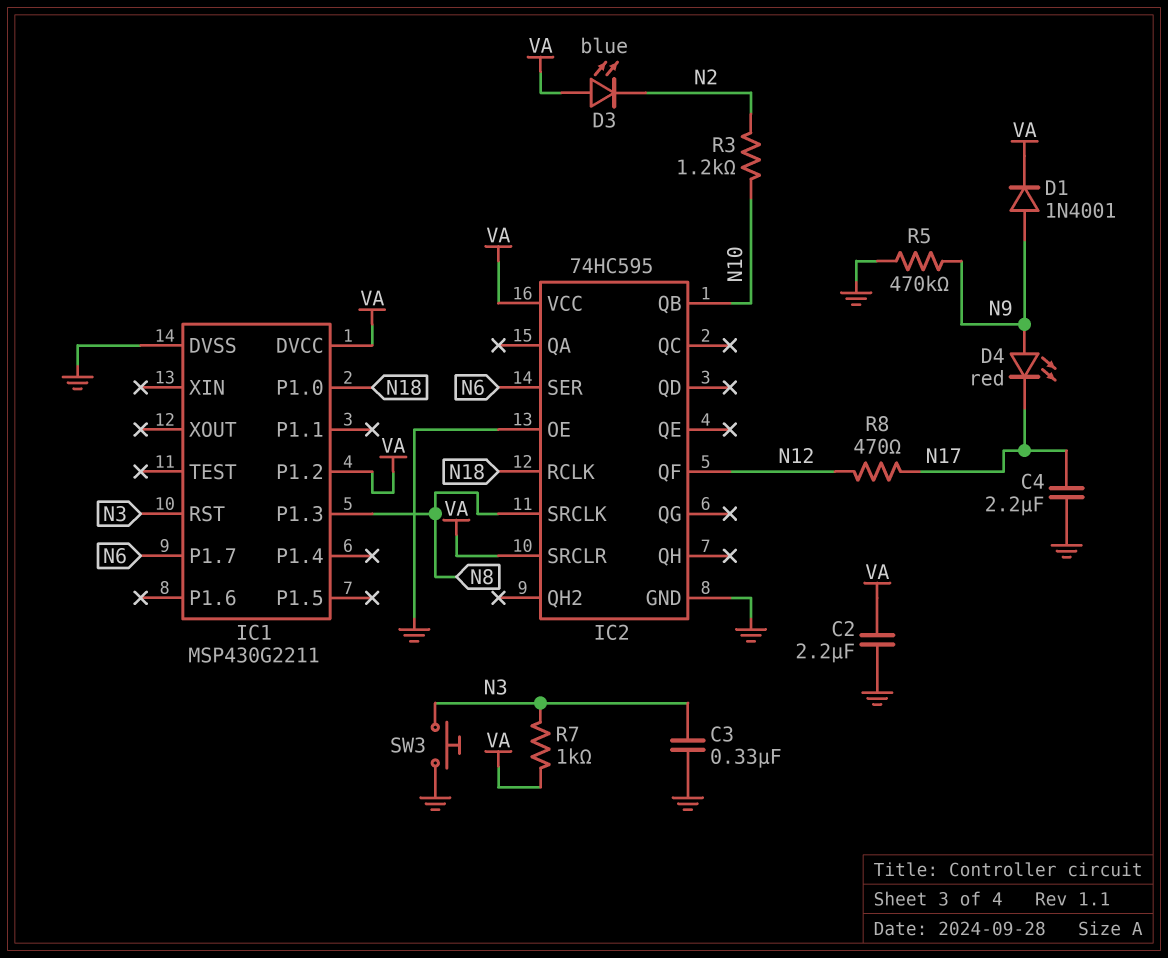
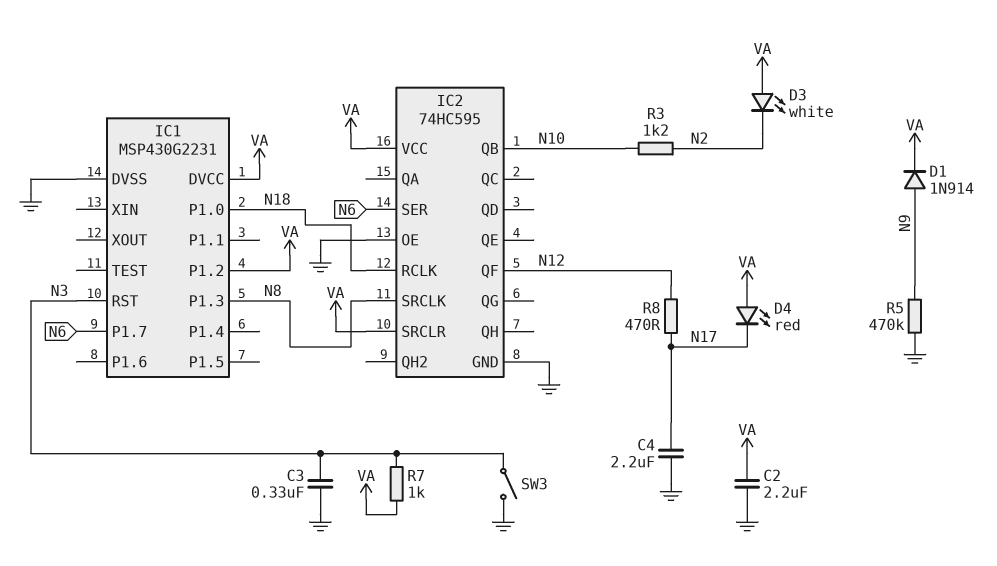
D1: diode 1N4001 (A N9, K VA) -> diode 1N914 (A N9, K VA)
D3: LED blue (A VA, K N2) -> LED white (A VA, K N2)
D4: LED red (A N9, K N17) -> LED red (A VA, K N17)
IC1: MSP430G2211 -> MSP430G2231
SW3: button (GND, N3) -> switch (GND, N3)

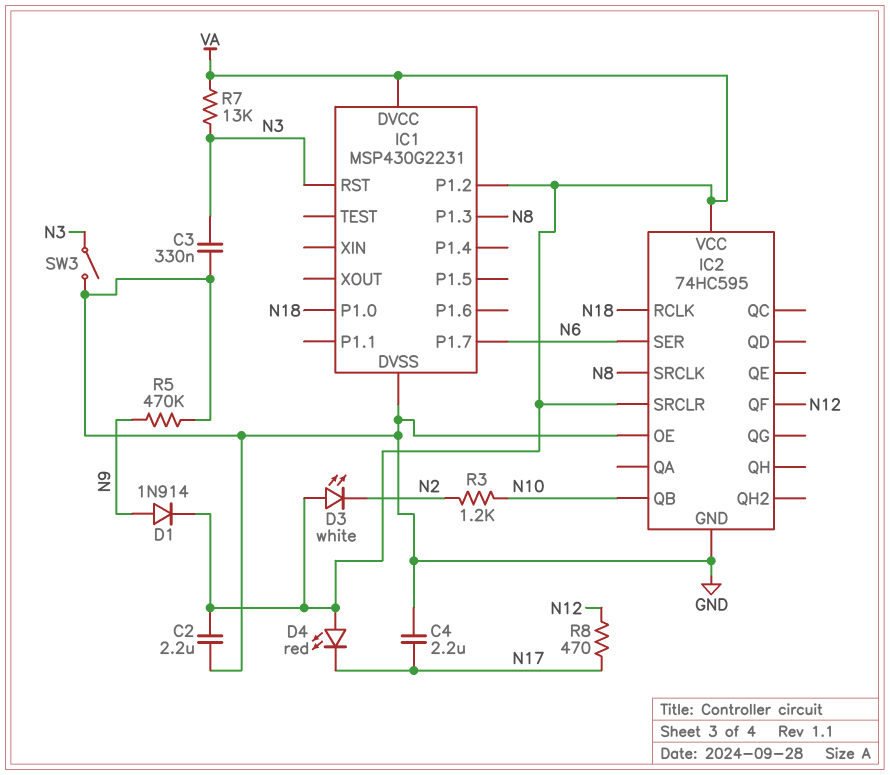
R7: 1k (N3, VA) -> 13k (N3, VA)

